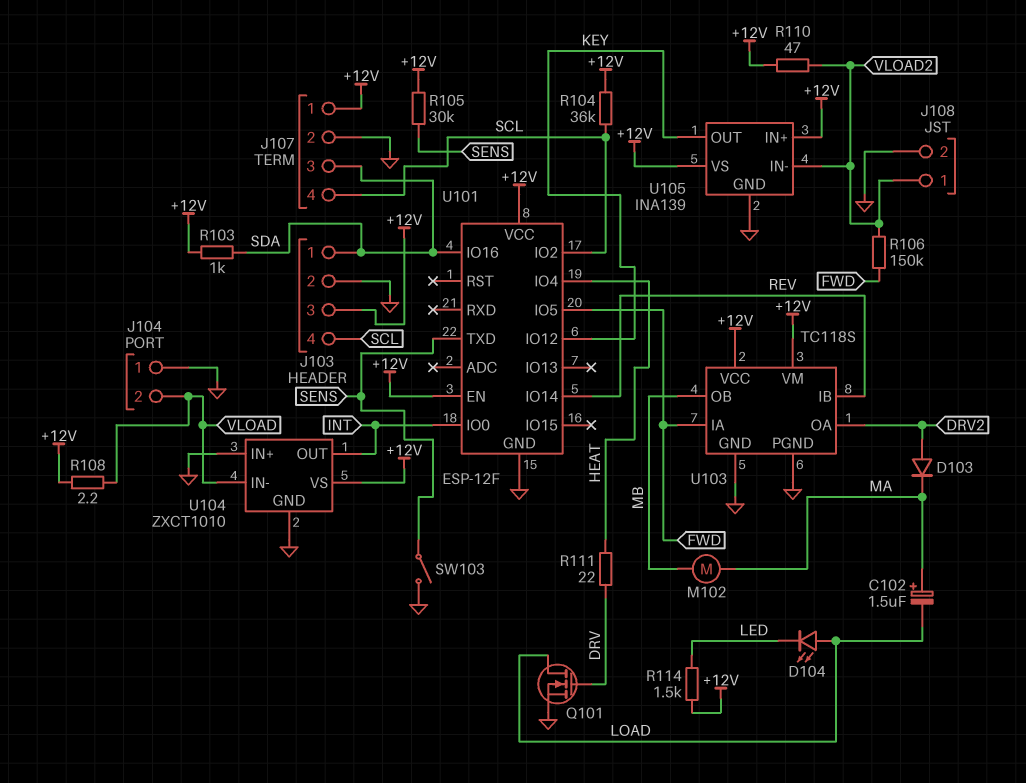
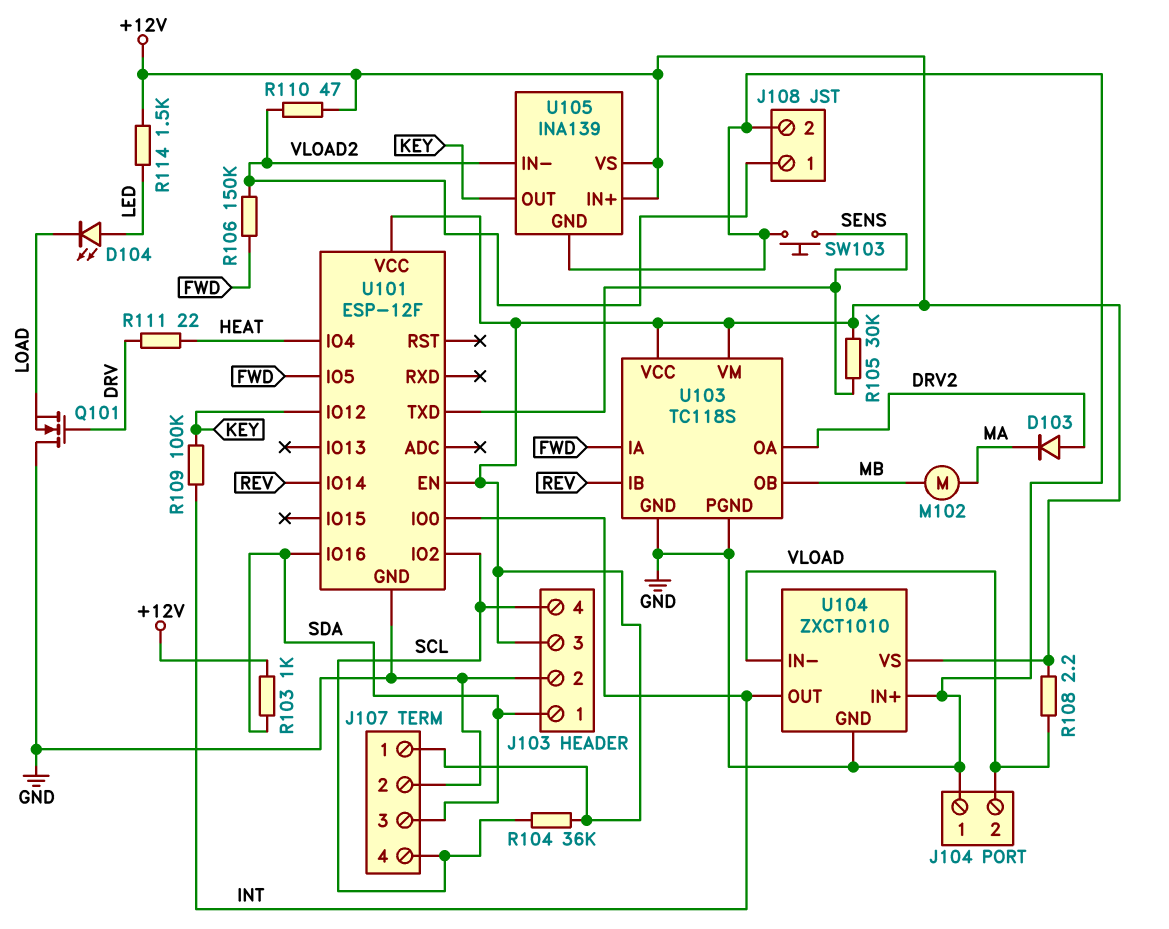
C102: 1.5uF (plus MA, minus LOAD) -> none
D104: LED (A LOAD, K LED) -> LED (A LED, K LOAD)
Q101: NMOS (G DRV, D LOAD, S GND) -> NMOS (G DRV, D GND, S LOAD)
R109: none -> 100k (INT, KEY)
SW103: switch (GND, SENS) -> button (GND, SENS)

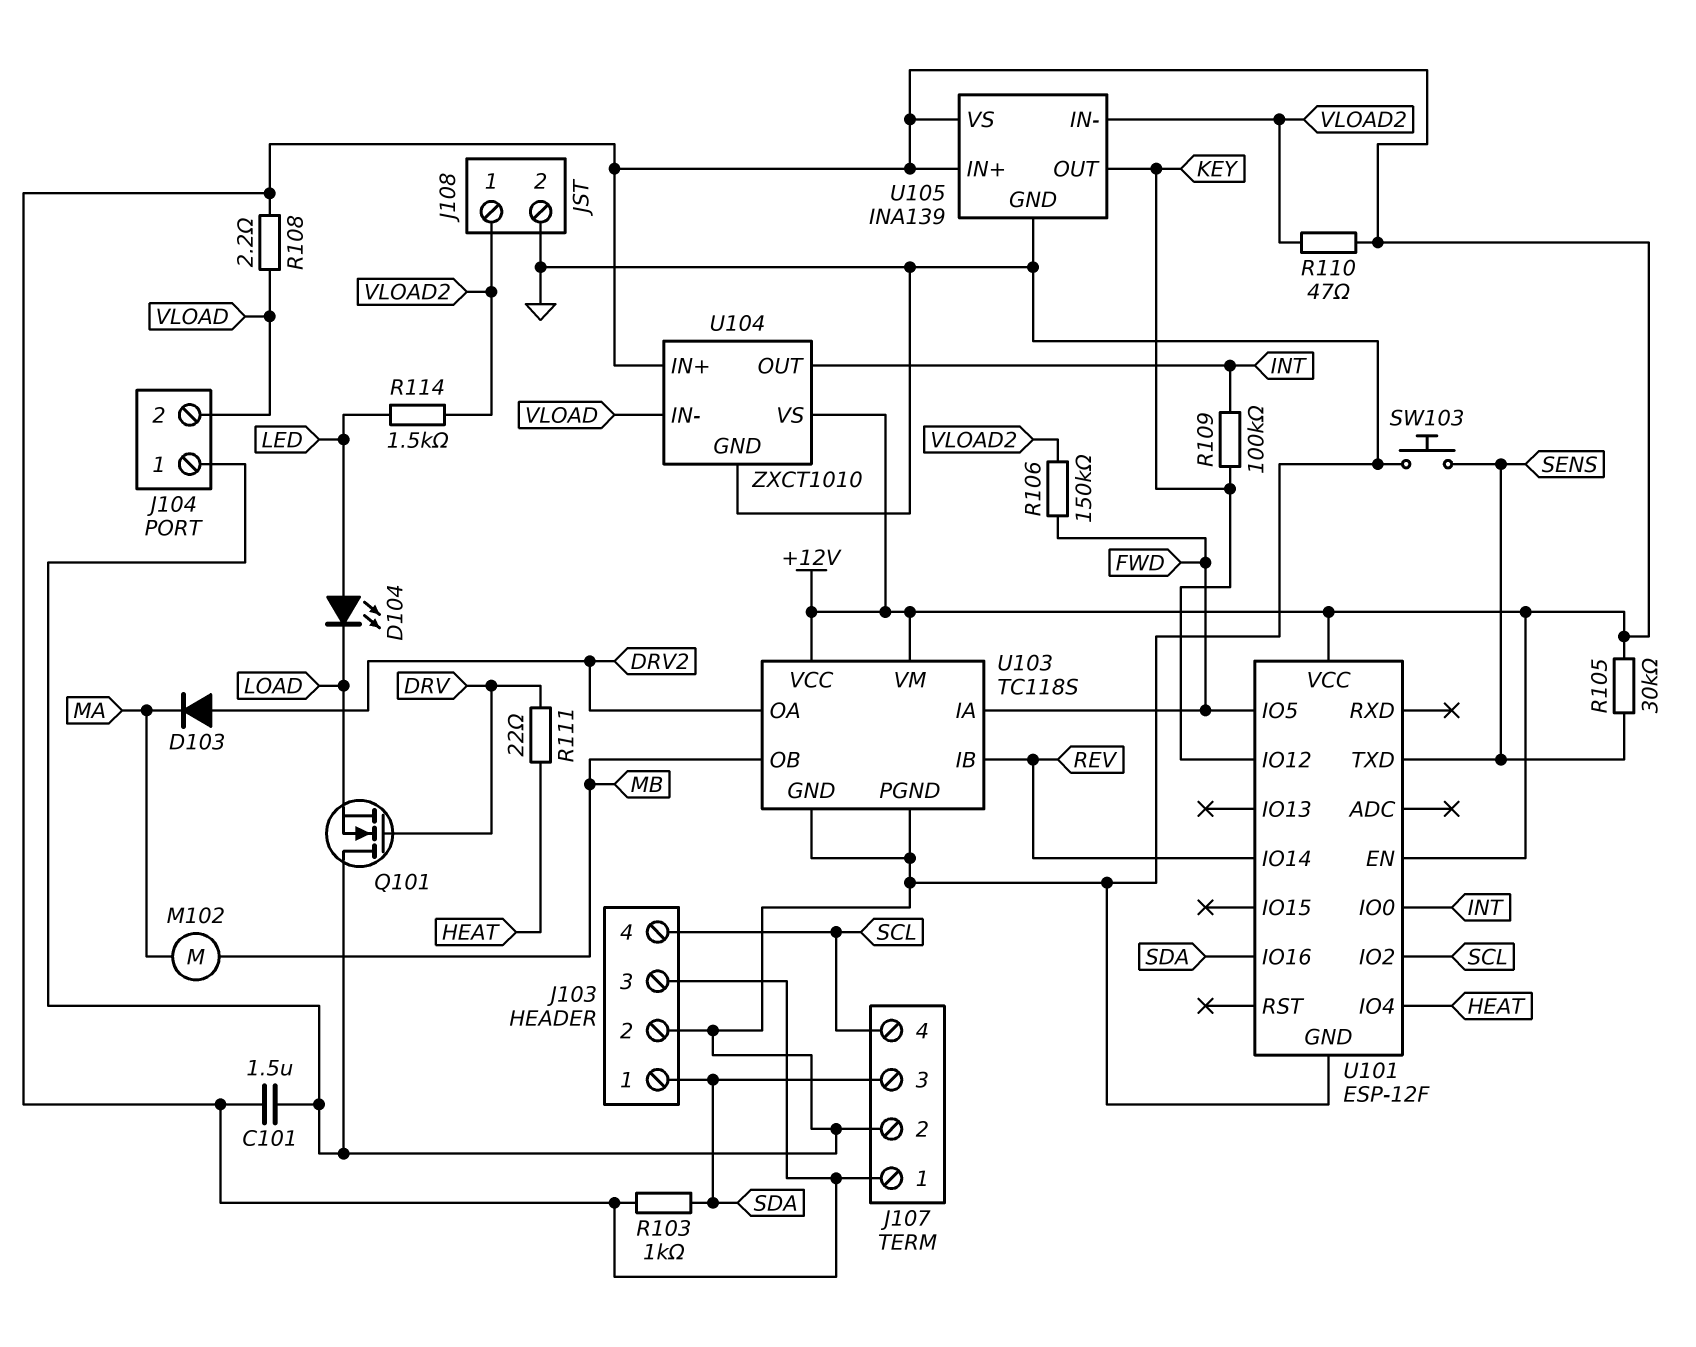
C101: none -> 1.5uF (+12V, GND)
R104: 36k (+12V, SCL) -> none
R114: 1.5k (+12V, LED) -> 1.5k (LED, VLOAD2)
U104 pin IN+: GND -> +12V

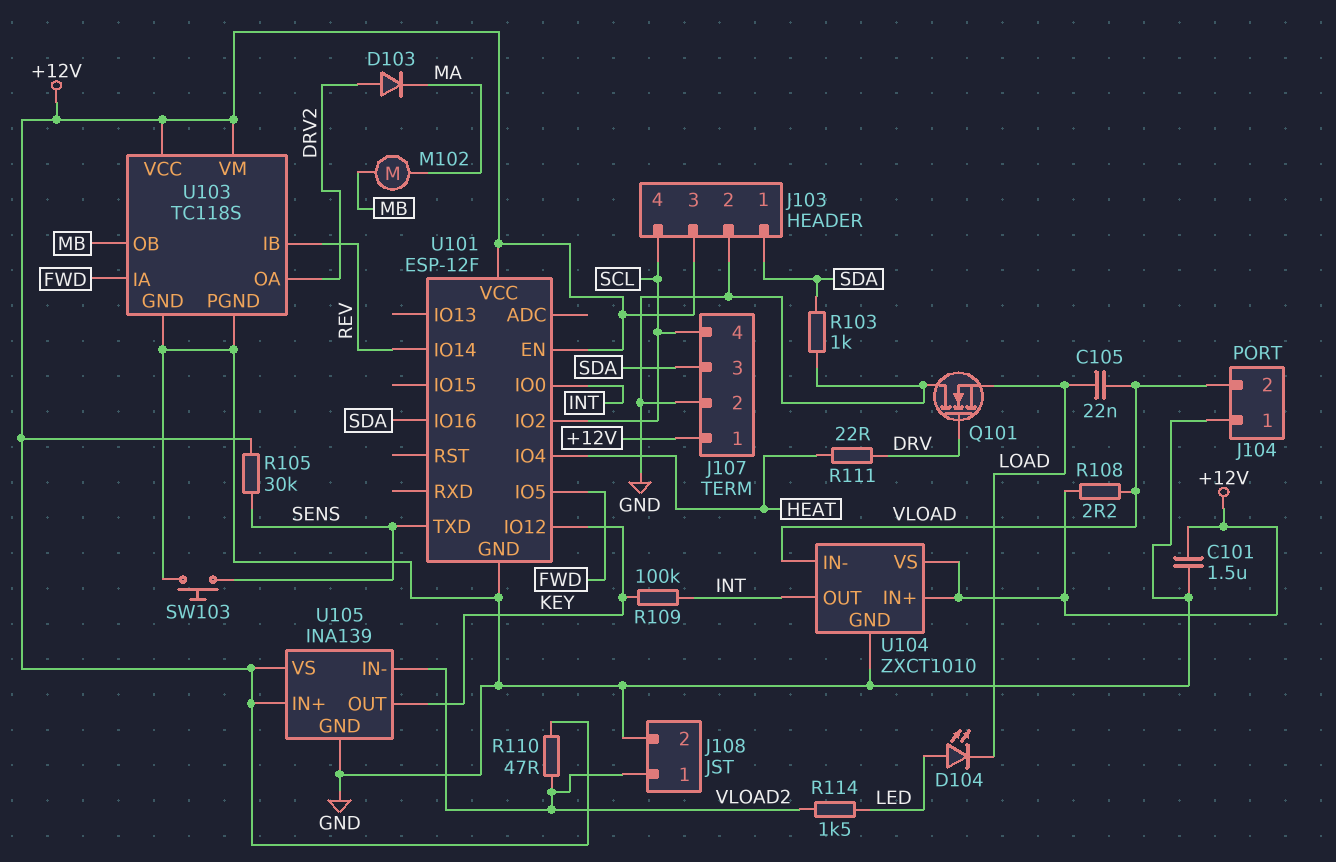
C105: none -> 22nF (LOAD, VLOAD)
R103: 1k (+12V, SDA) -> 1k (GND, SDA)
R106: 150k (FWD, VLOAD2) -> none

